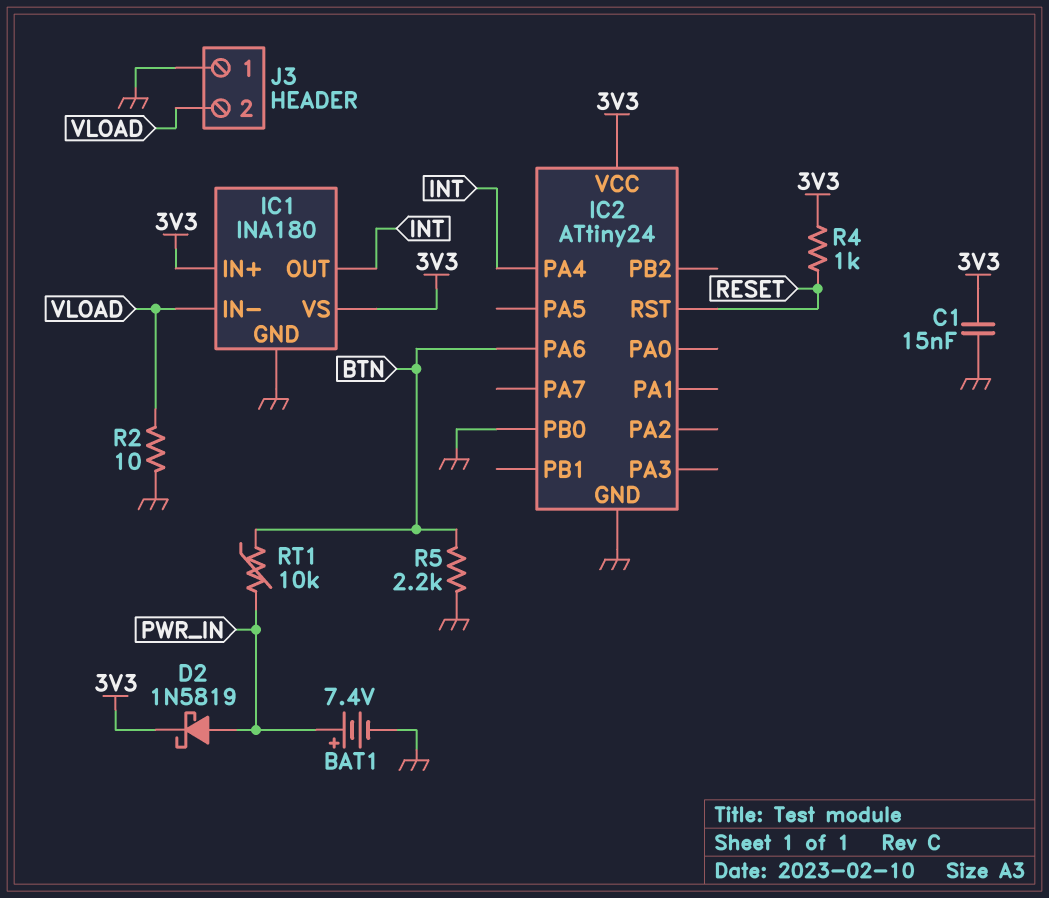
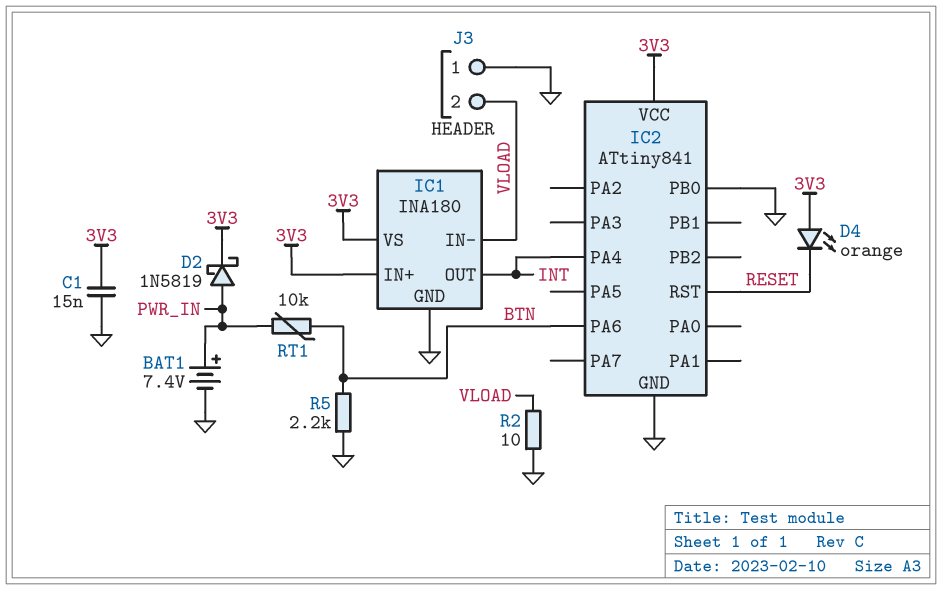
D4: none -> LED orange (A 3V3, K RESET)
IC2: ATtiny24 -> ATtiny841
R4: 1k (3V3, RESET) -> none

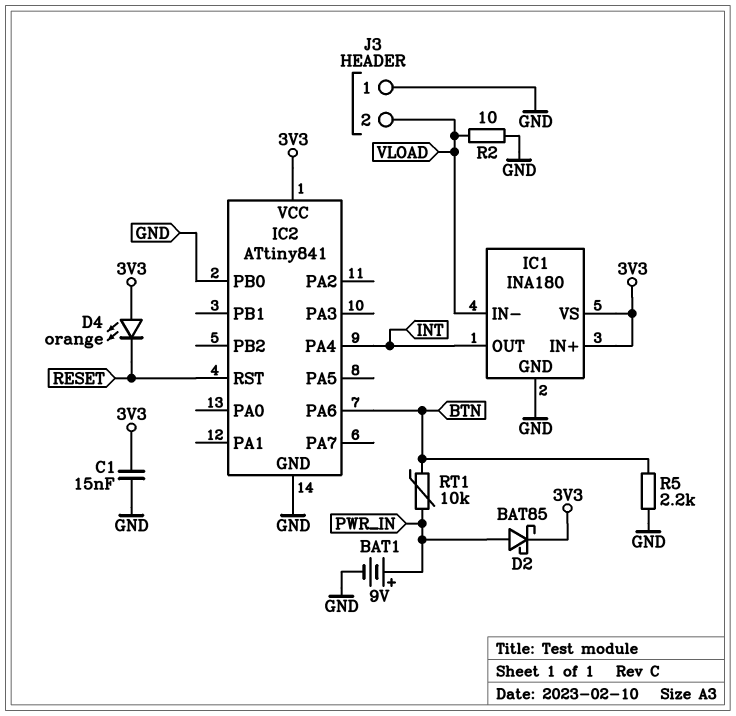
BAT1: 7.4V (plus PWR_IN, minus GND) -> 9V (plus PWR_IN, minus GND)
D2: schottky 1N5819 (A PWR_IN, K 3V3) -> schottky BAT85 (A PWR_IN, K 3V3)

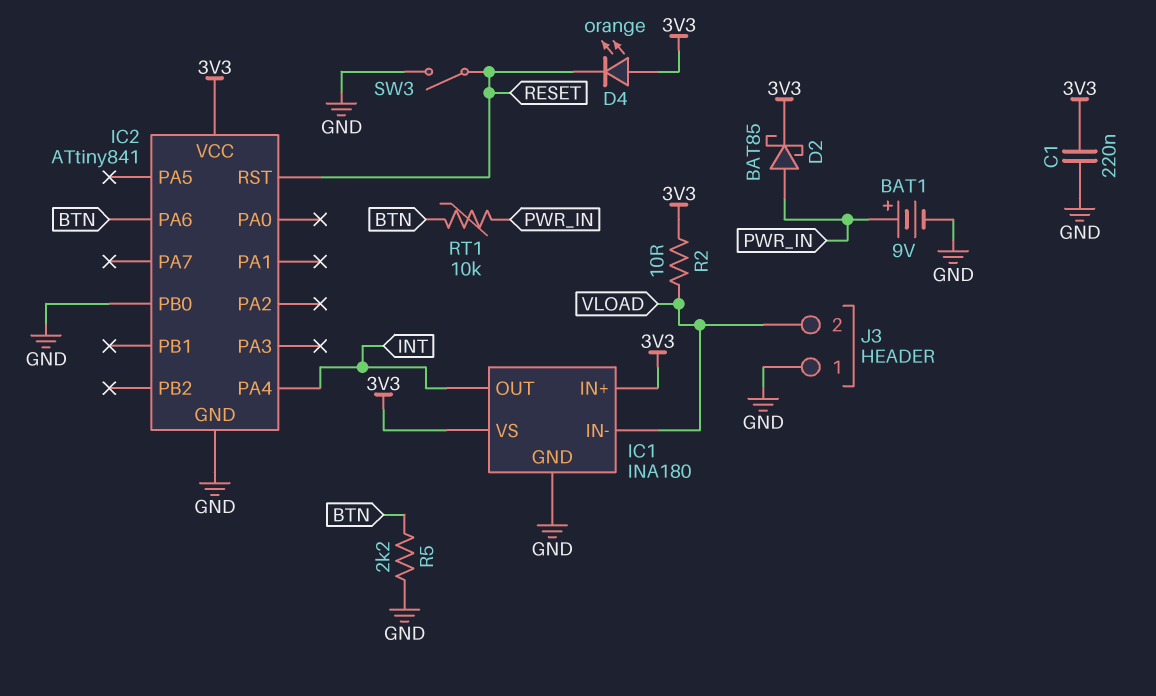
C1: 15nF (3V3, GND) -> 220nF (3V3, GND)
R2: 10 (GND, VLOAD) -> 10 (3V3, VLOAD)
SW3: none -> switch (GND, RESET)

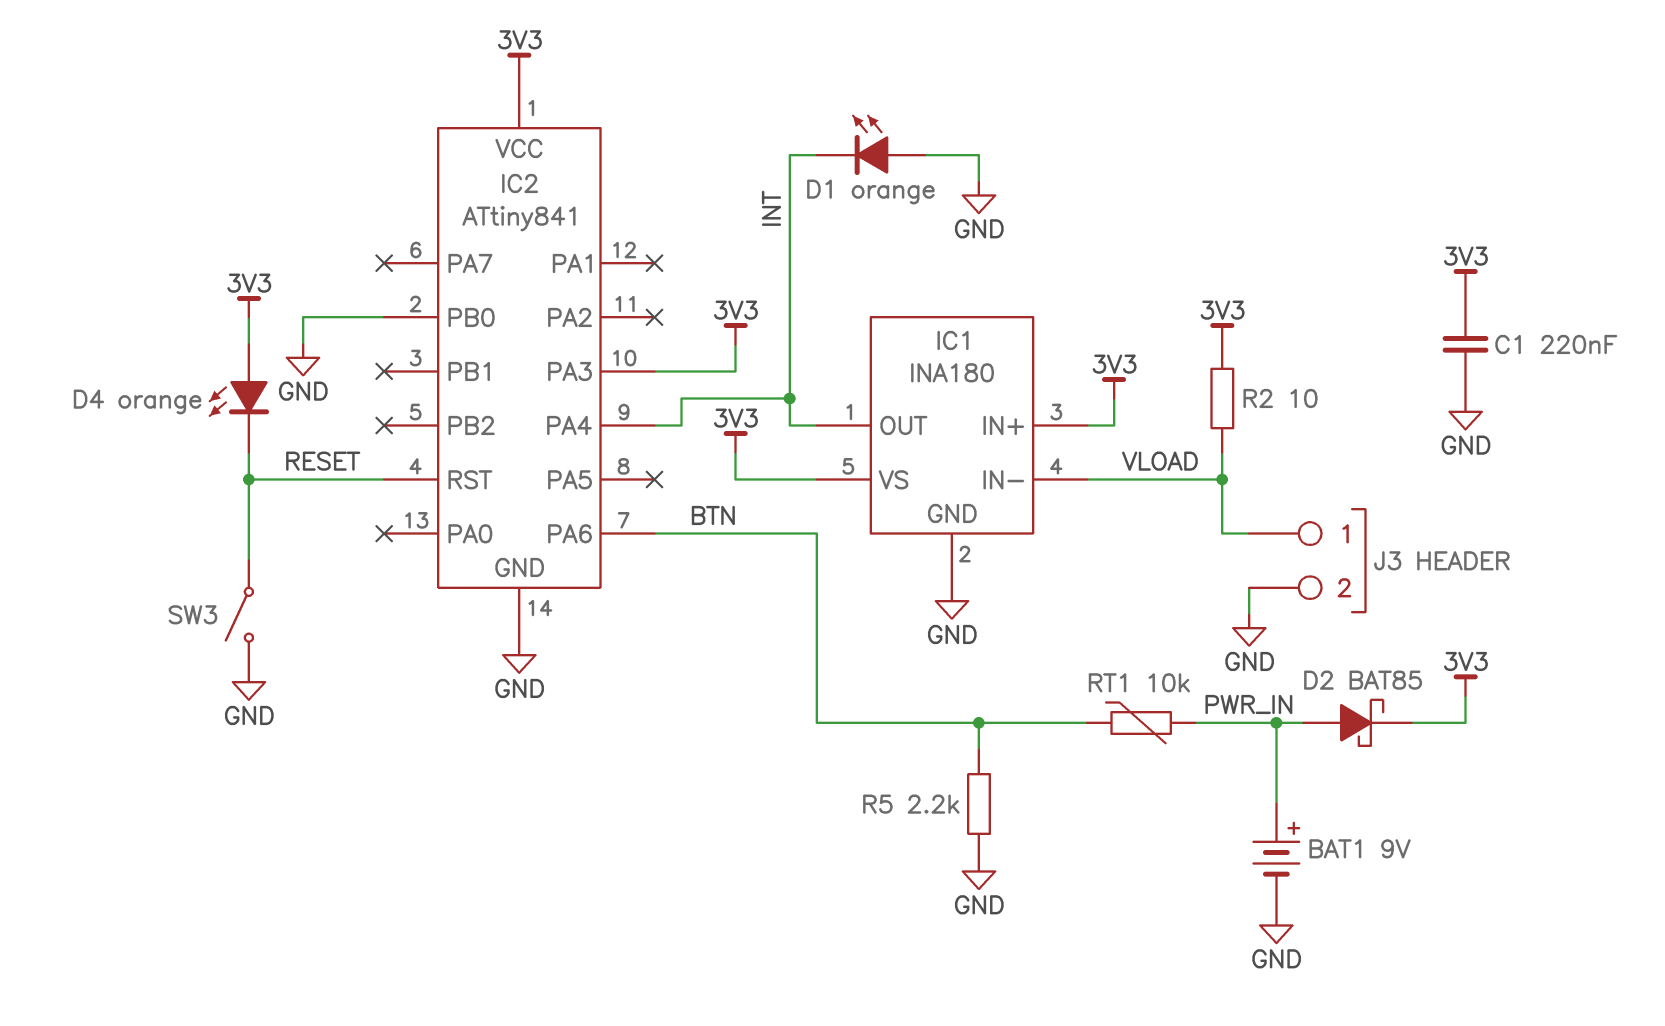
D1: none -> LED orange (A GND, K INT)
IC2 pin PA3: none -> 3V3
J3 pin 1: GND -> VLOAD
J3 pin 2: VLOAD -> GND

